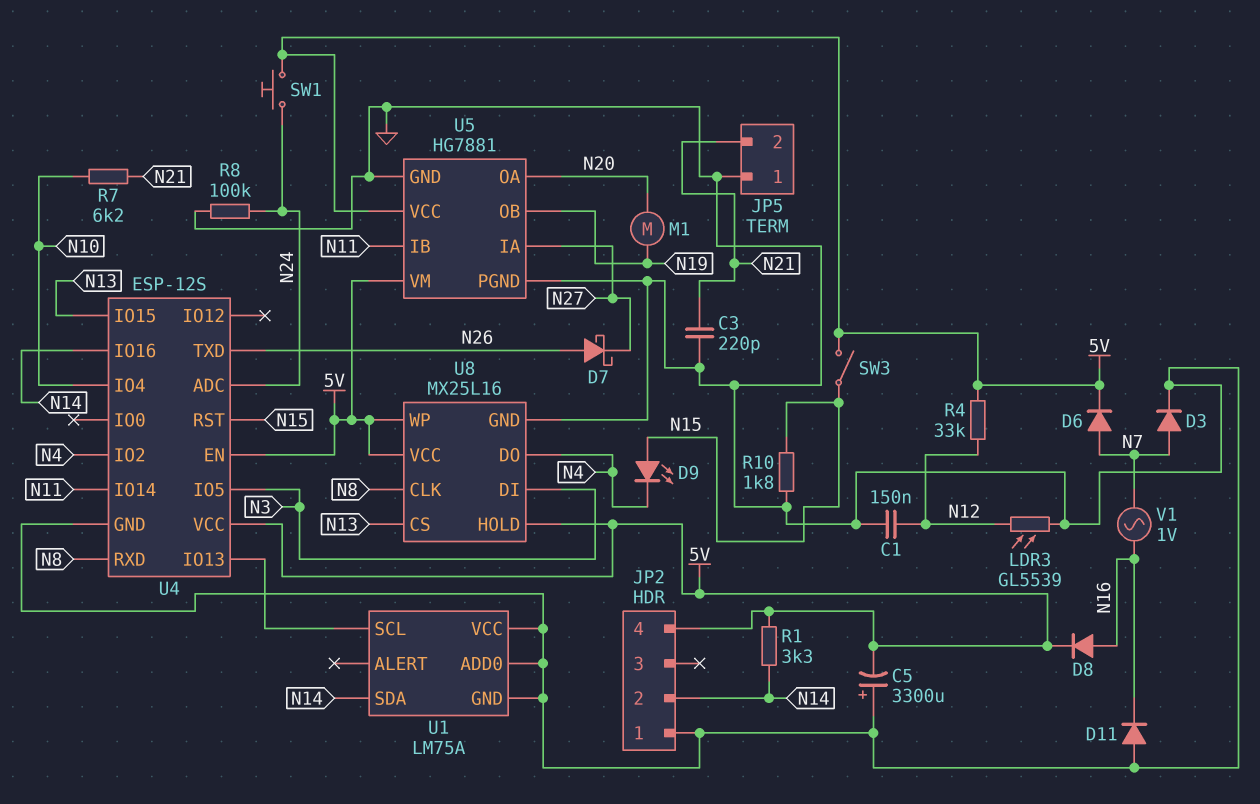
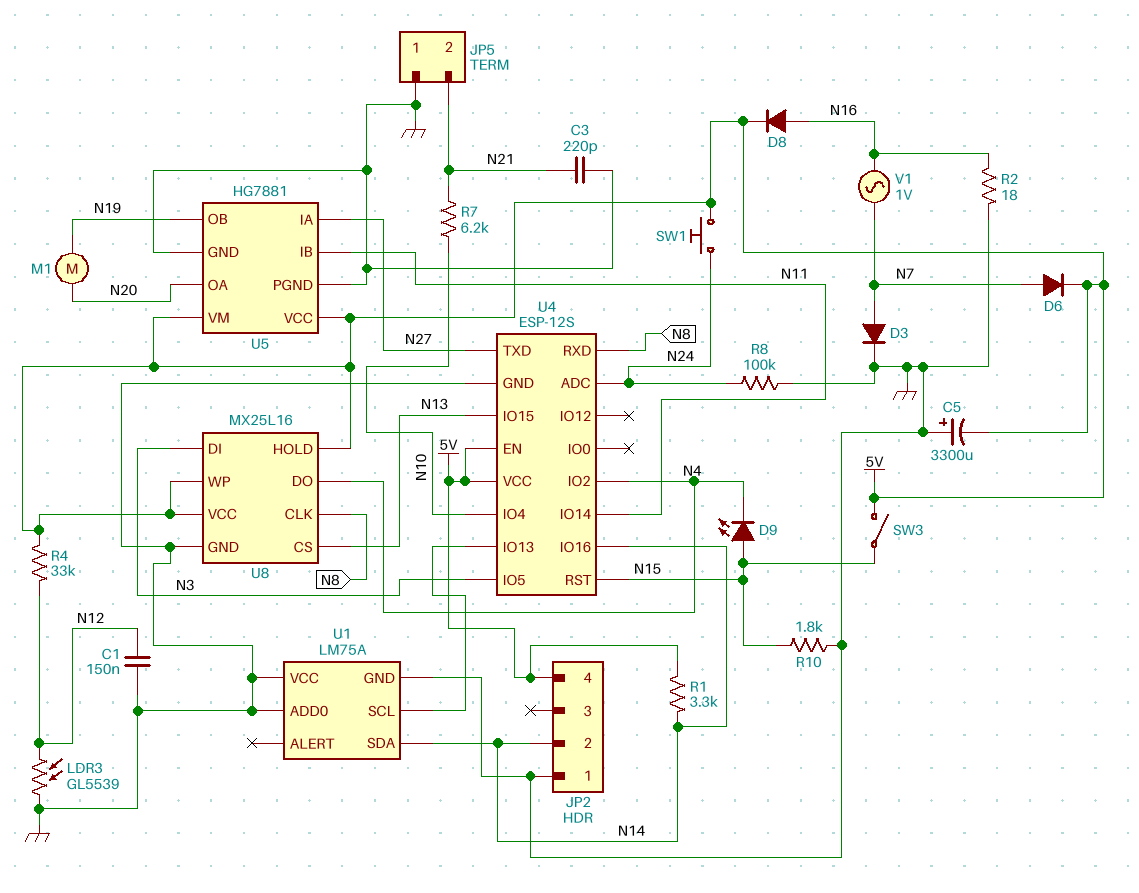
D7: schottky (A N26, K N27) -> none
D11: diode (A GND, K N16) -> none
R2: none -> 18 (GND, N16)
U4 pin TXD: N26 -> N27

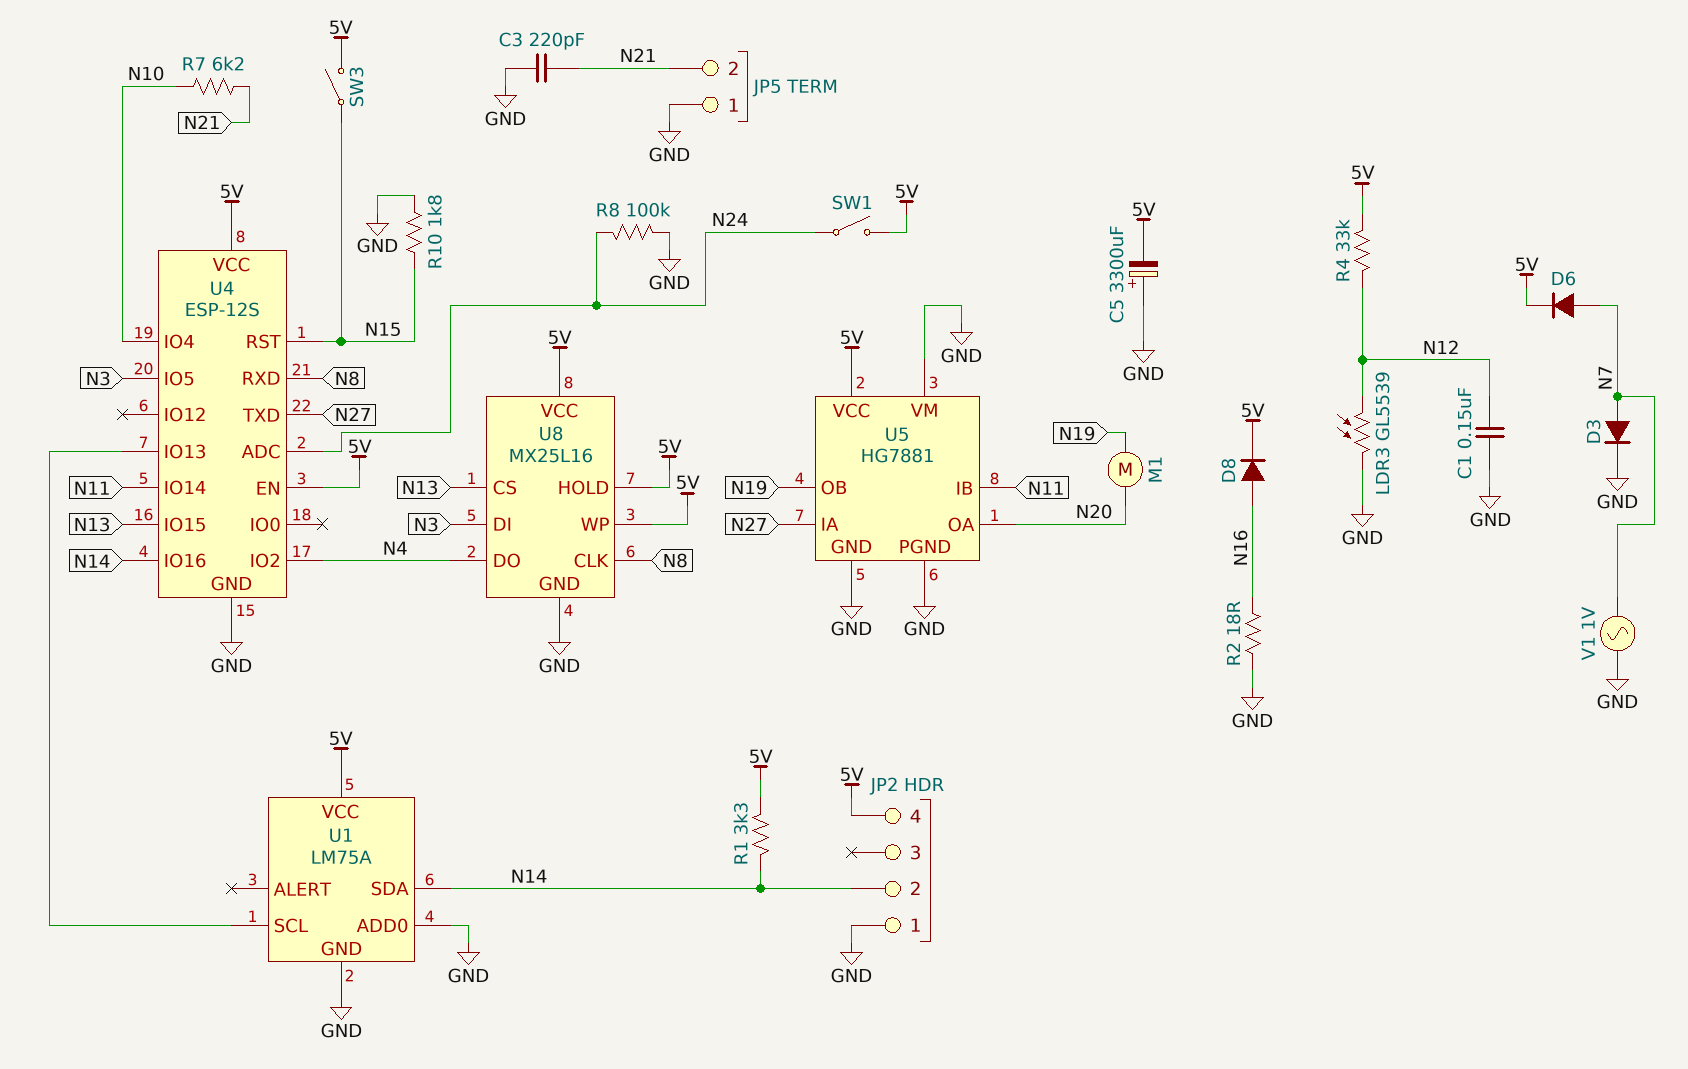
D9: LED (A N15, K N4) -> none
SW1: button (5V, N24) -> switch (5V, N24)
U1 pin VCC: GND -> 5V
U5 pin VM: 5V -> GND
V1: AC 1V (N7, N16) -> AC 1V (GND, N7)

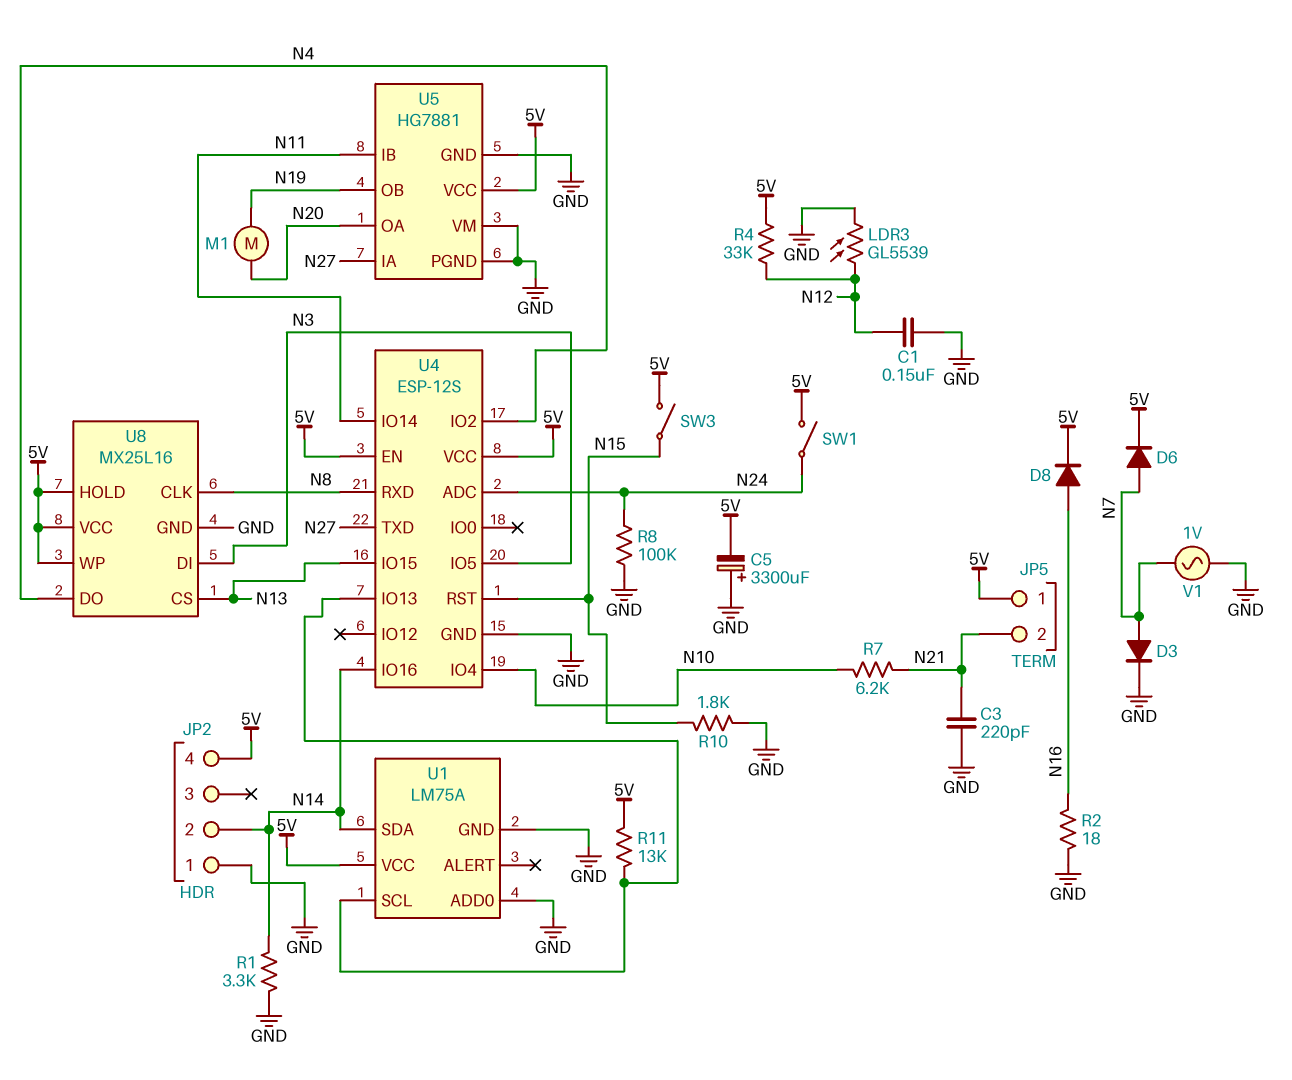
JP5 pin 1: GND -> 5V
R1: 3.3k (5V, N14) -> 3.3k (GND, N14)
R11: none -> 13k (5V, U1/SCL)

